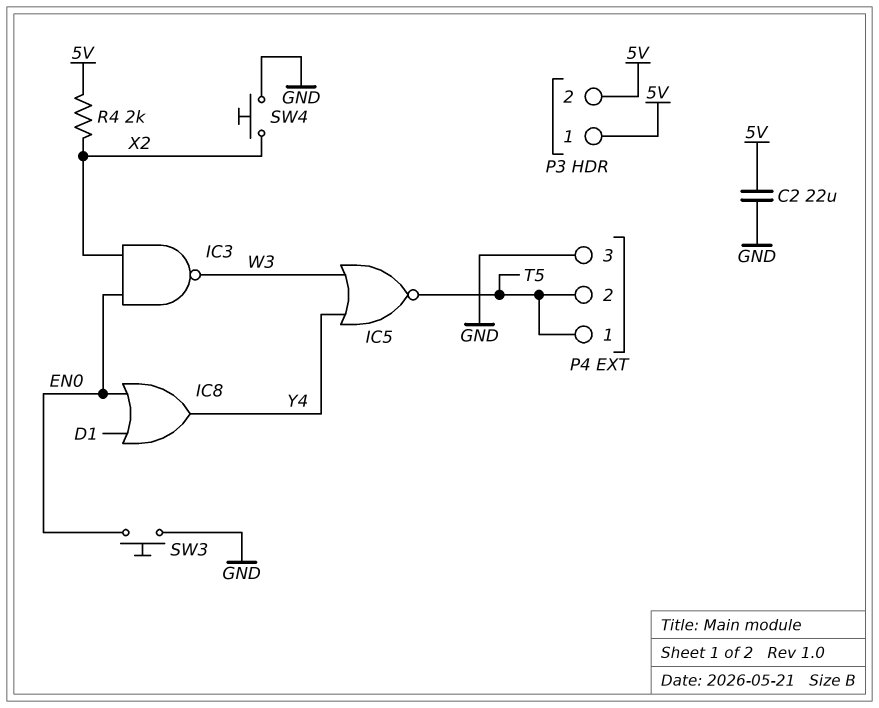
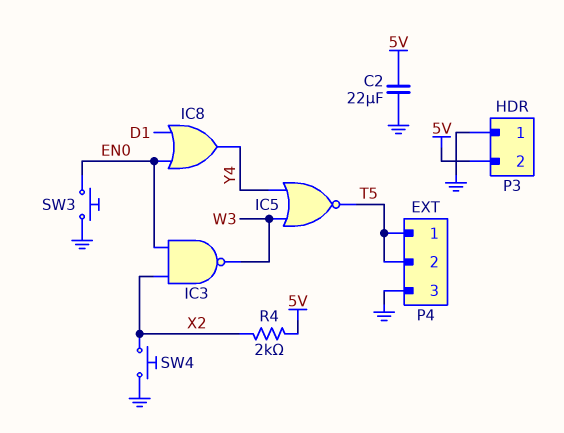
P3 pin 1: 5V -> GND

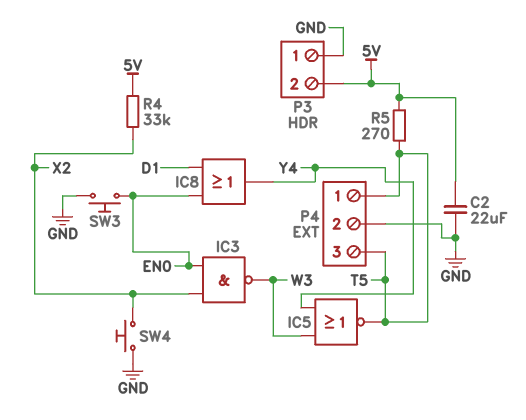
P4 pin 2: T5 -> GND
P4 pin 3: GND -> T5
R4: 2k (5V, X2) -> 33k (5V, X2)
R5: none -> 270 (5V, T5)

